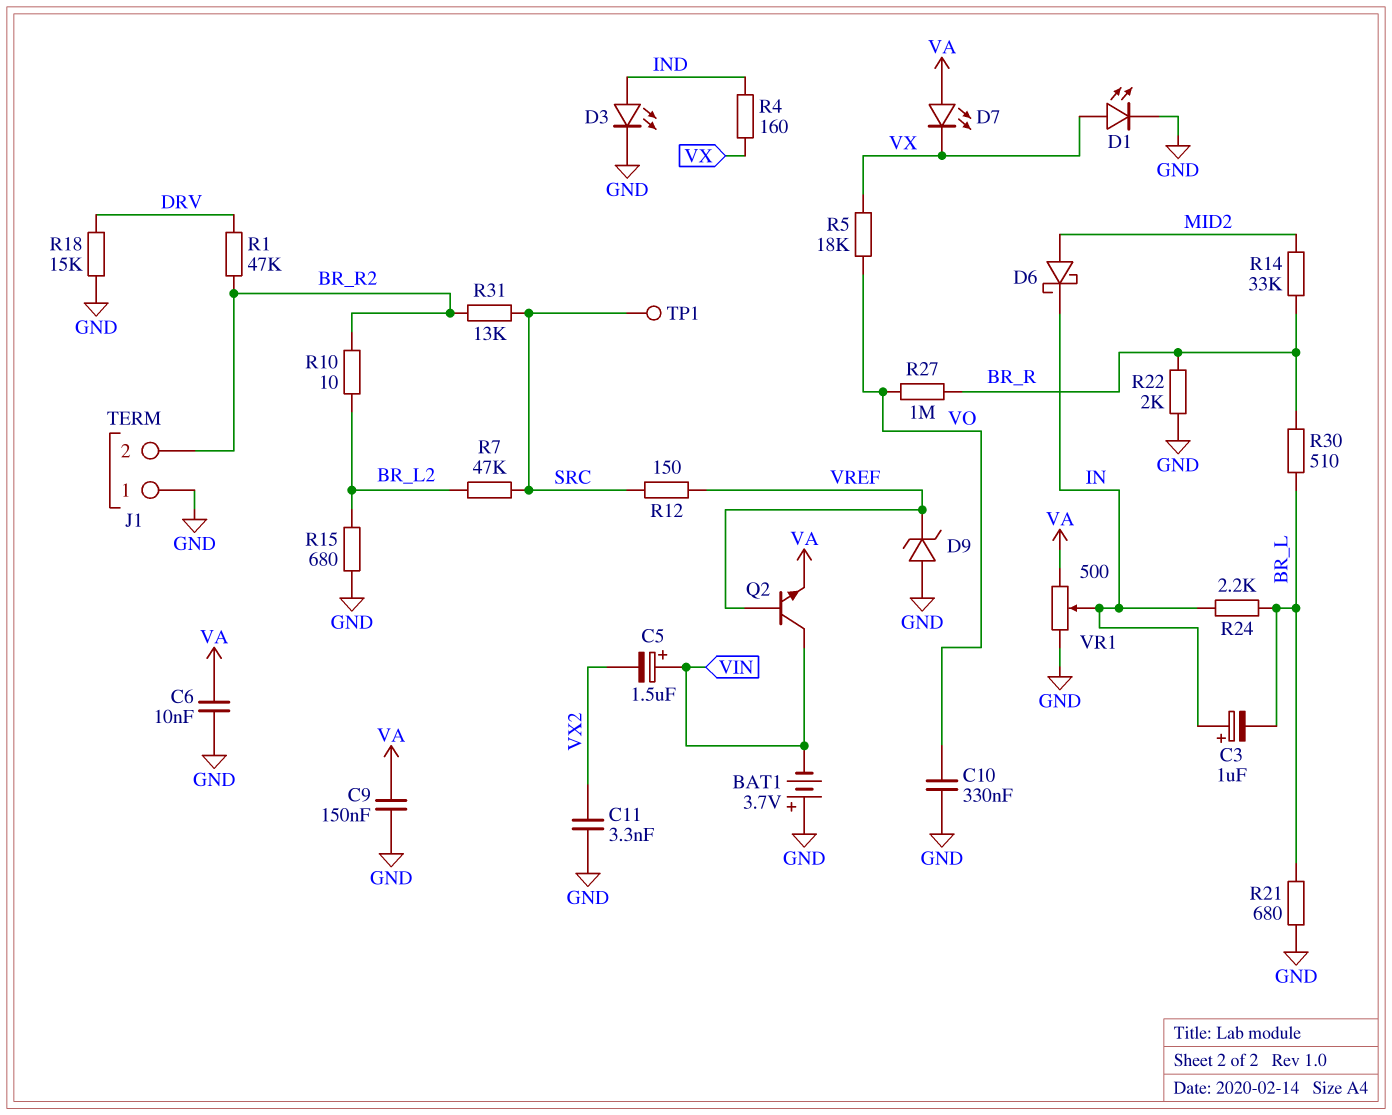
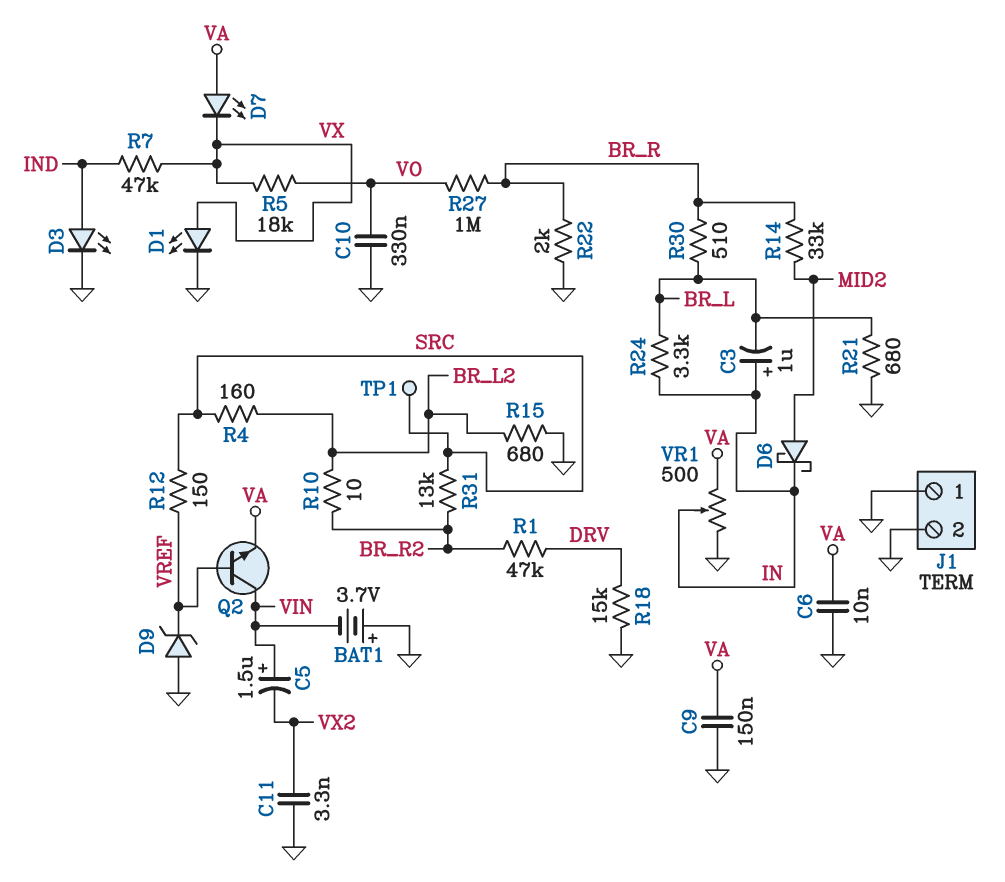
J1 pin 2: BR_R2 -> GND
R4: 160 (IND, VX) -> 160 (BR_L2, SRC)
R7: 47k (BR_L2, SRC) -> 47k (IND, VX)
R24: 2.2k (BR_L, IN) -> 3.3k (BR_L, IN)

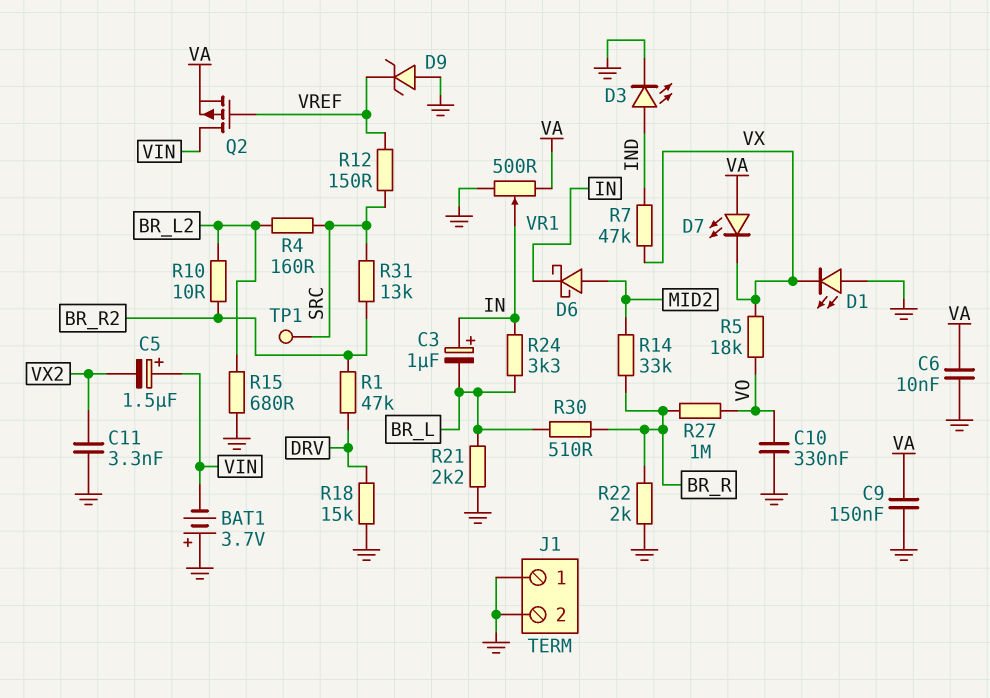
D1: LED (A VX, K GND) -> LED (A GND, K VX)
Q2: NPN (B VREF, C VIN, E VA) -> PMOS (G VREF, D VIN, S VA)
R21: 680 (BR_L, GND) -> 2.2k (BR_L, GND)

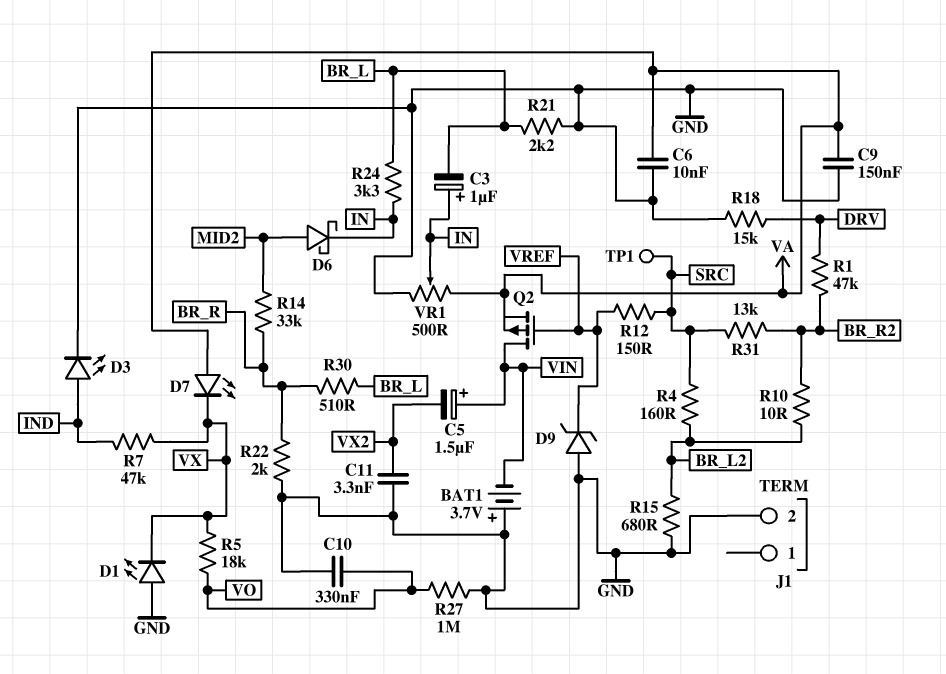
J1 pin 1: GND -> none
R27: 1M (BR_R, VO) -> 1M (GND, VO)

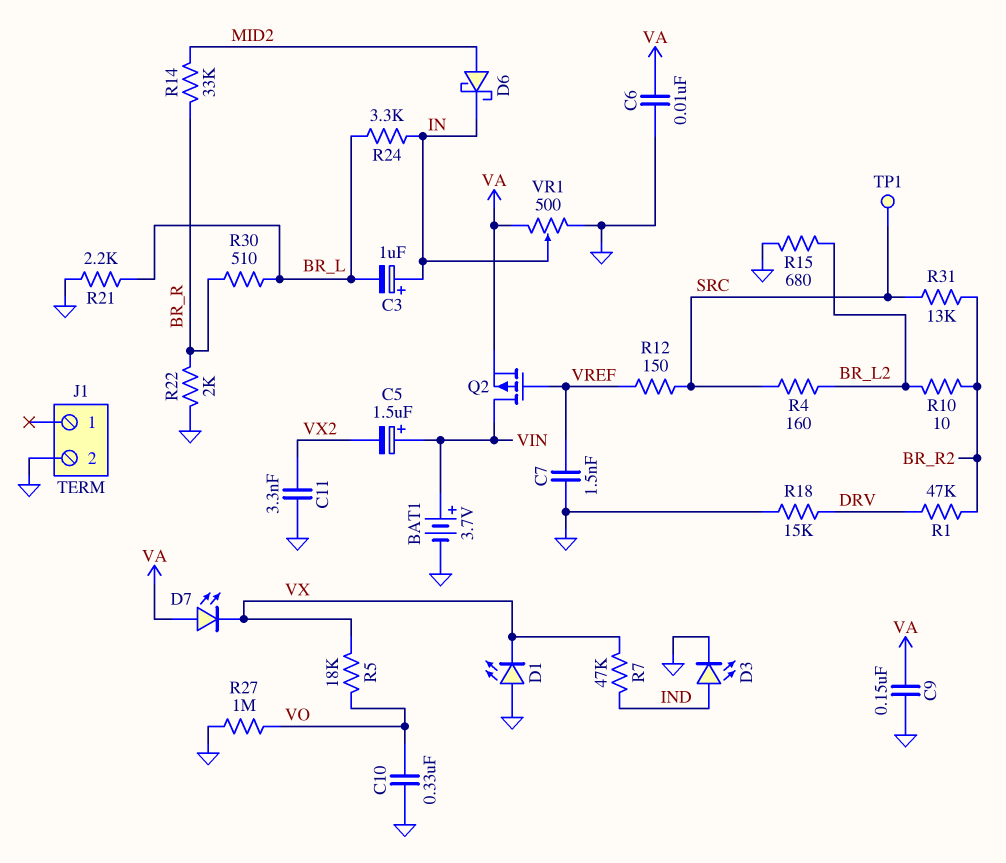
BAT1: 3.7V (plus GND, minus VIN) -> 3.7V (plus VIN, minus GND)
C7: none -> 1.5nF (GND, VREF)
D9: zener (A GND, K VREF) -> none

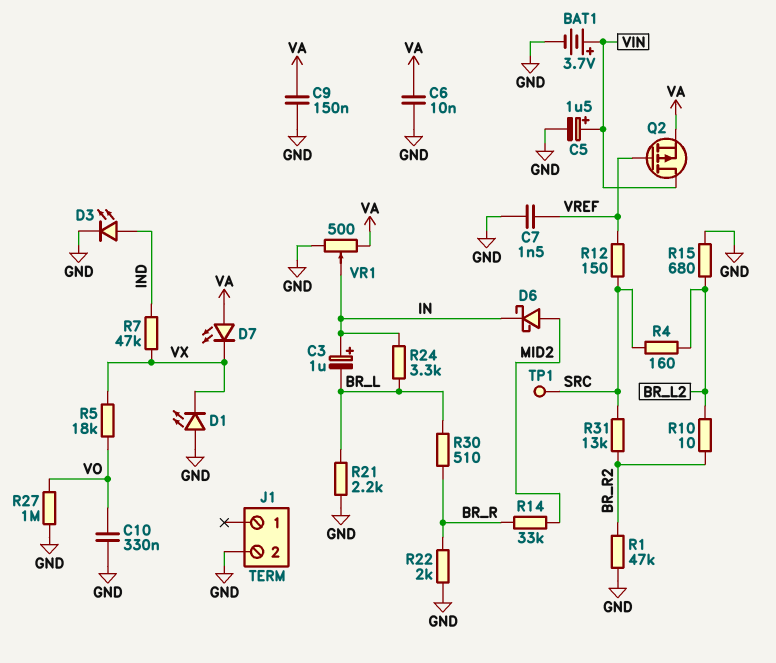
C5: 1.5uF (plus VIN, minus VX2) -> 1.5uF (plus VIN, minus GND)
C11: 3.3nF (GND, VX2) -> none
R1: 47k (BR_R2, DRV) -> 47k (BR_R2, GND)
R18: 15k (DRV, GND) -> none

